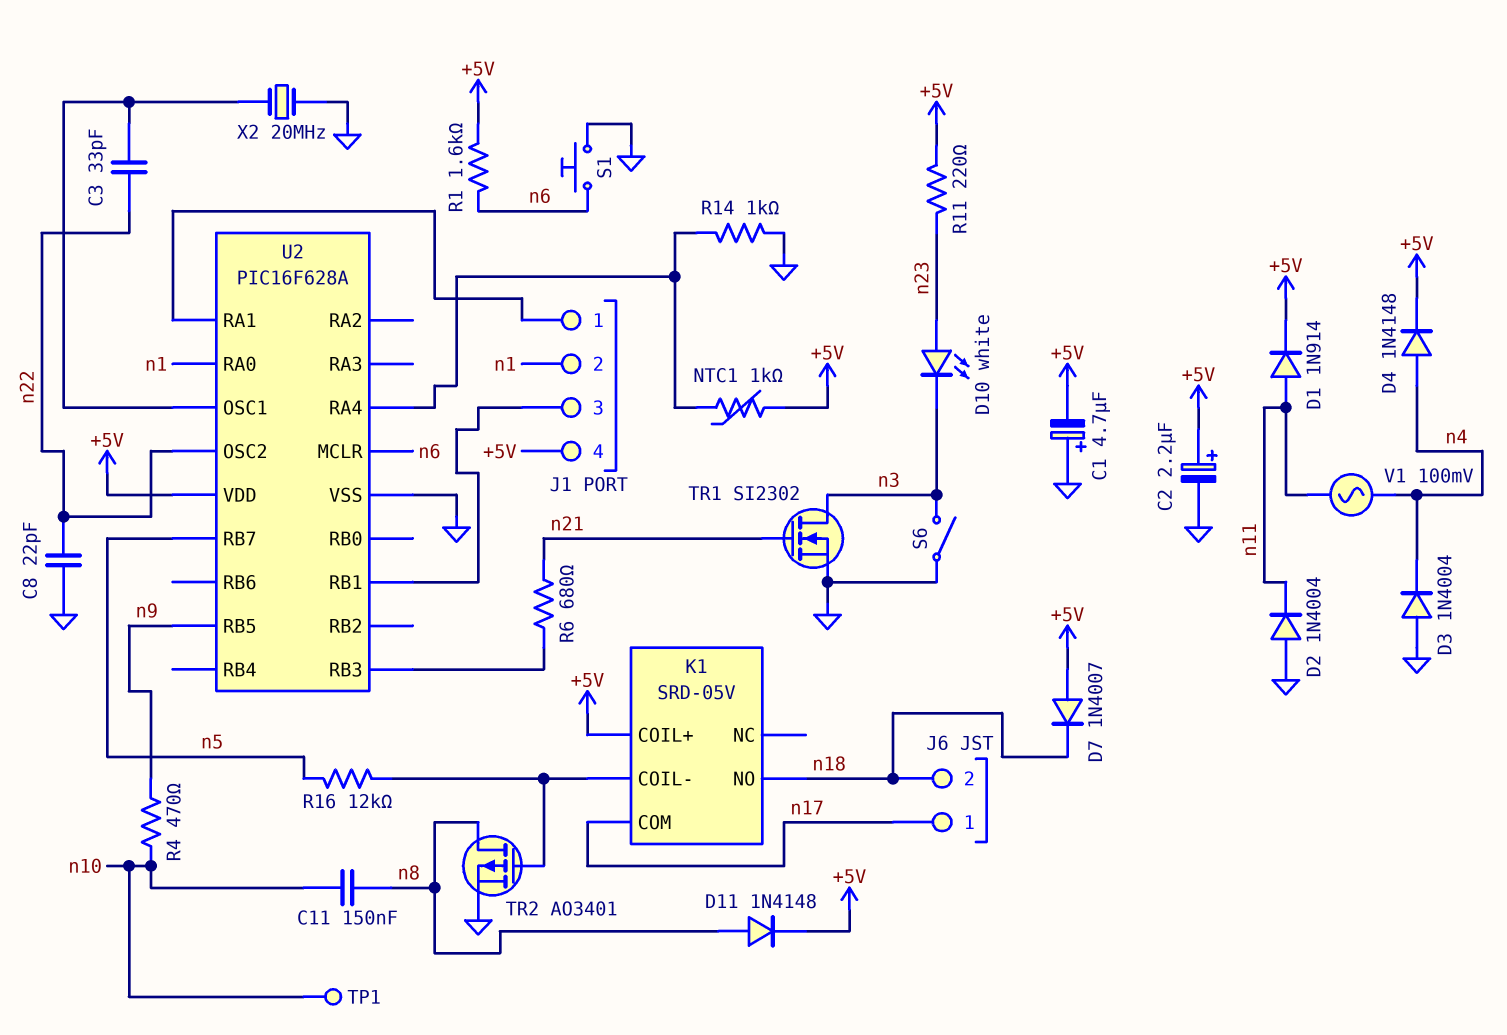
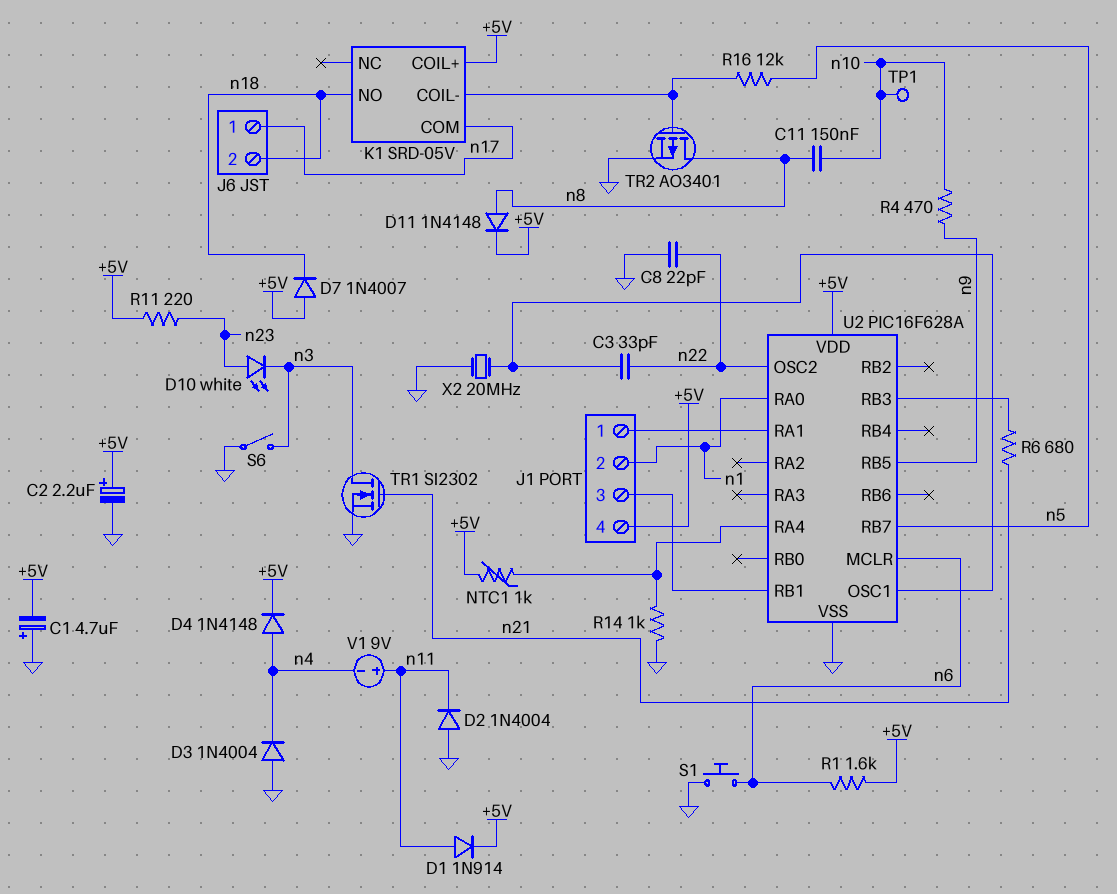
V1: AC 100mV (n4, n11) -> 9V (plus n11, minus n4)

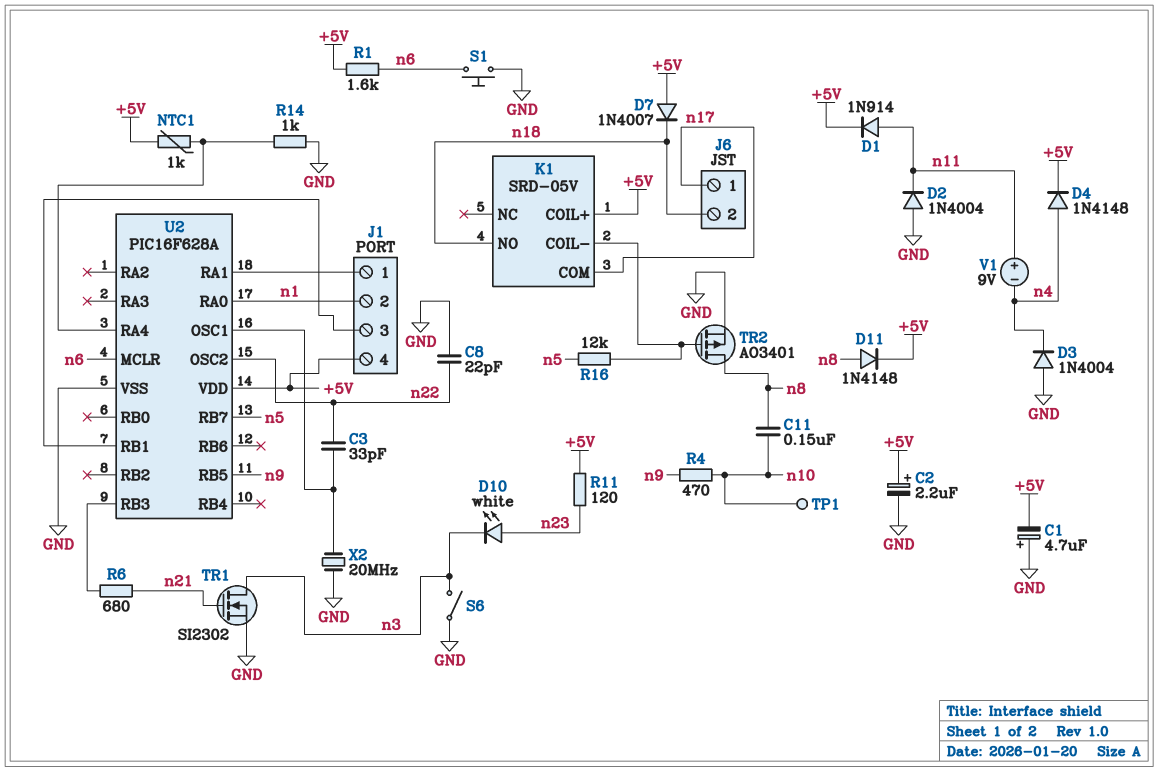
R11: 220 (+5V, n23) -> 120 (+5V, n23)

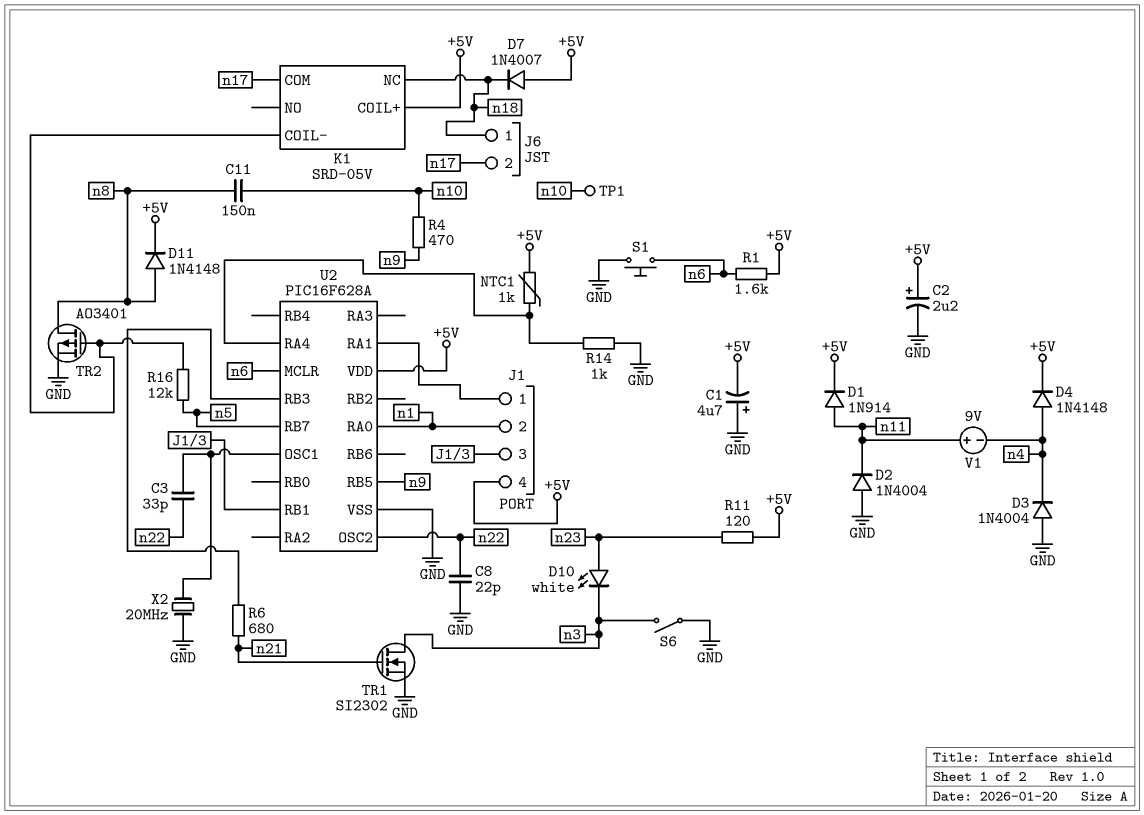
J6 pin 1: n17 -> n18
J6 pin 2: n18 -> n17
K1 pin NC: none -> n18
K1 pin NO: n18 -> none

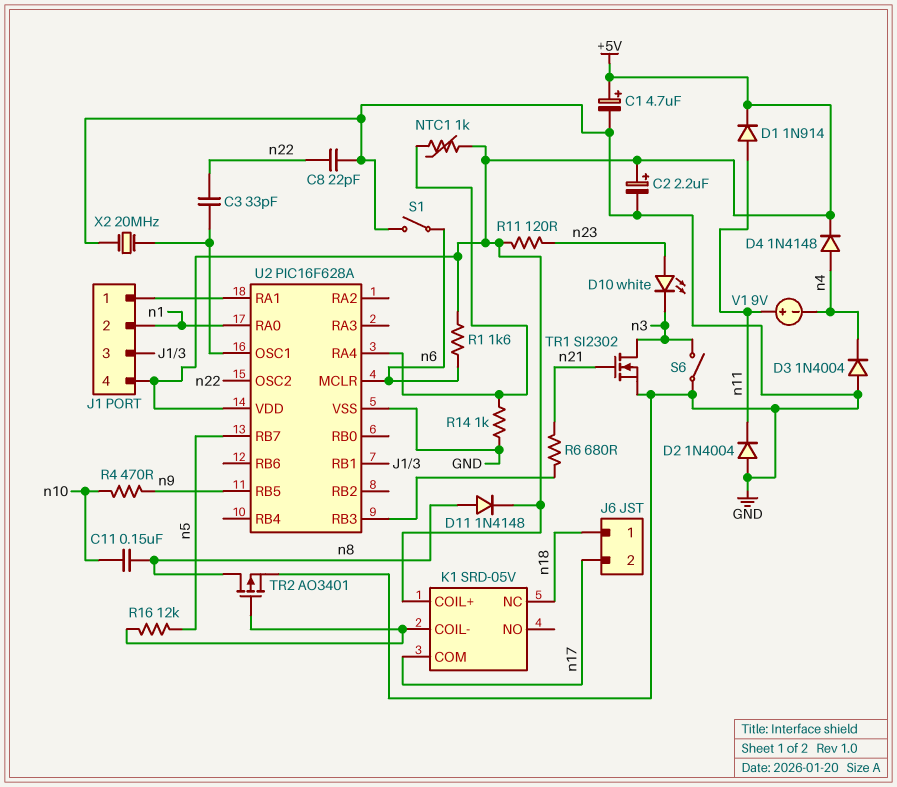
C1: 4.7uF (plus GND, minus +5V) -> 4.7uF (plus +5V, minus GND)
D7: diode 1N4007 (A +5V, K n18) -> none
S1: button (GND, n6) -> switch (GND, n6)
TP1: test point (n10) -> none

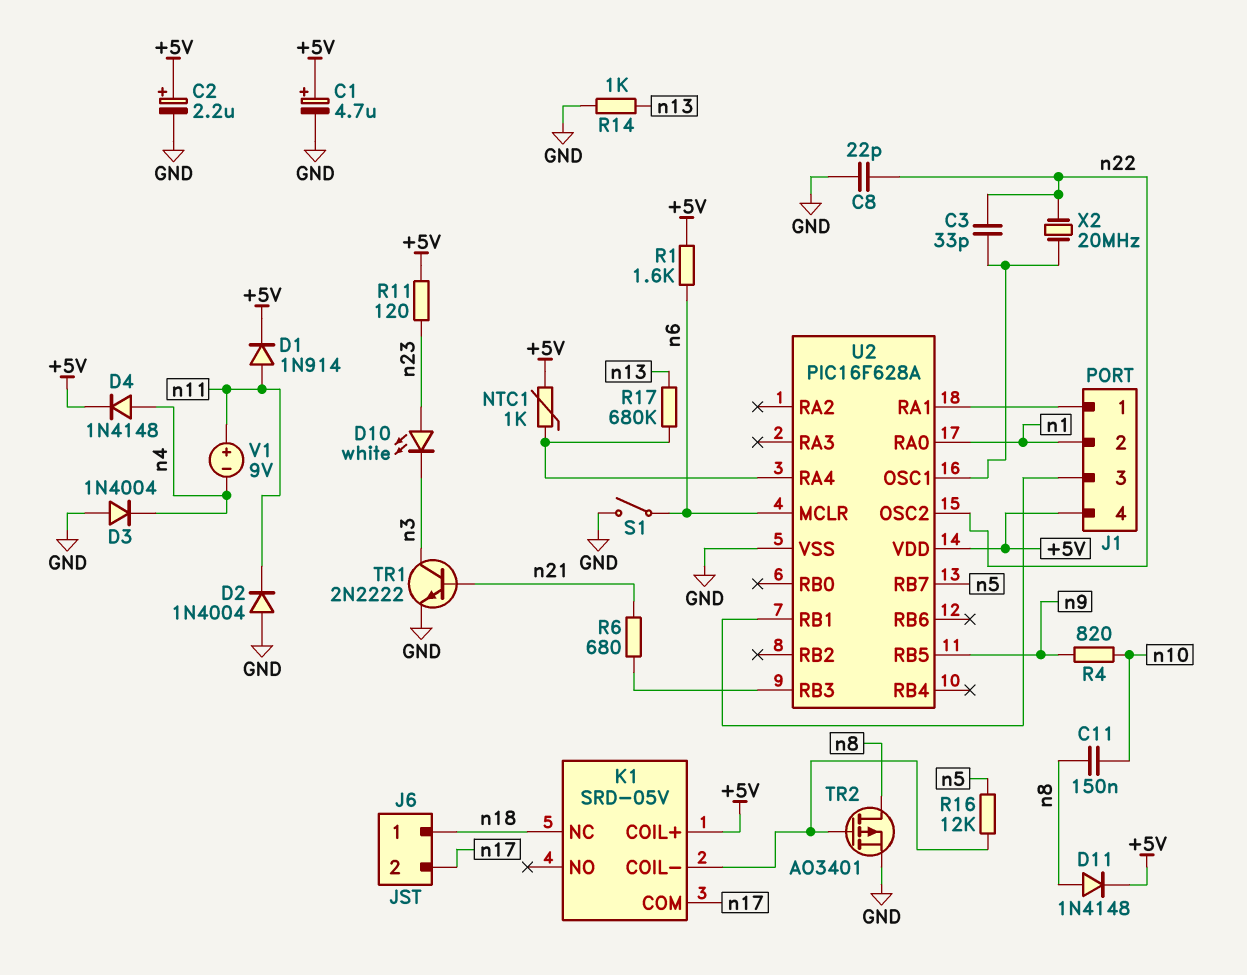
R4: 470 (n9, n10) -> 820 (n9, n10)
R14: 1k (GND, U2/RA4) -> 1k (GND, n13)
R17: none -> 680k (U2/RA4, n13)
S6: switch (GND, n3) -> none
TR1: NMOS SI2302 (G n21, D n3, S GND) -> NPN 2N2222 (B n21, C n3, E GND)
X2: 20MHz (GND, U2/OSC1) -> 20MHz (U2/OSC1, n22)

